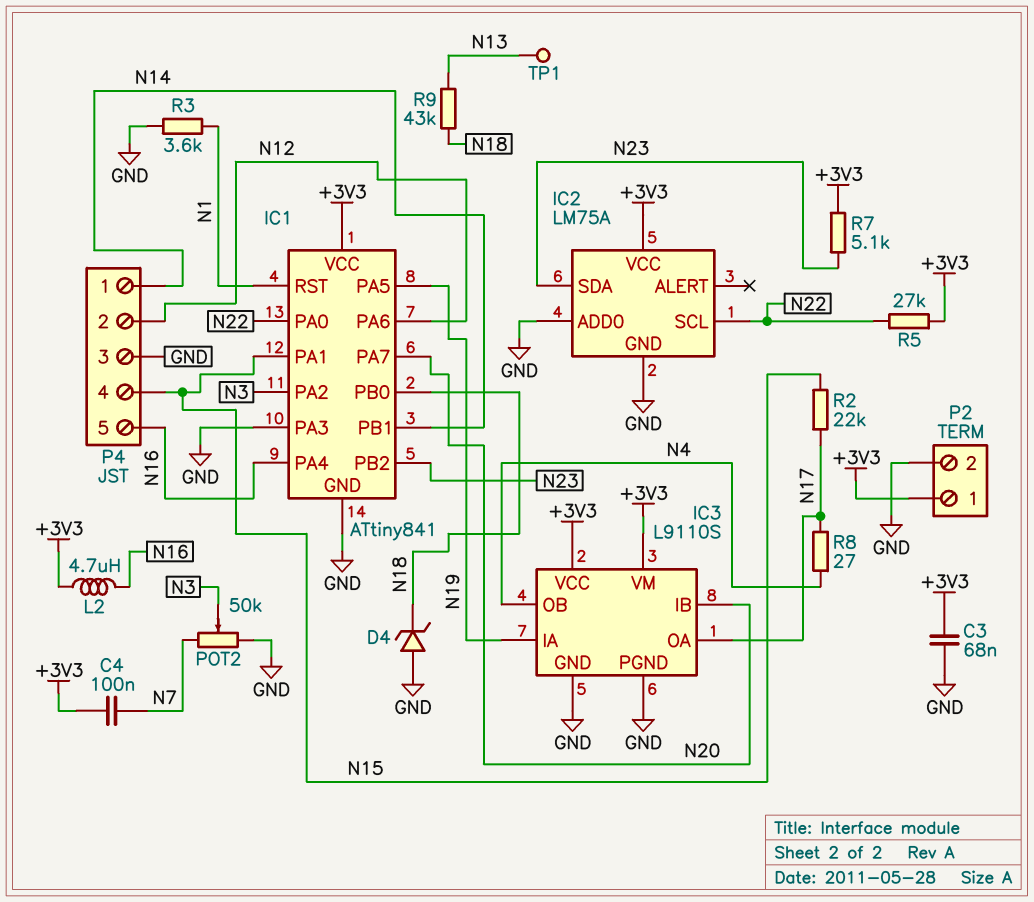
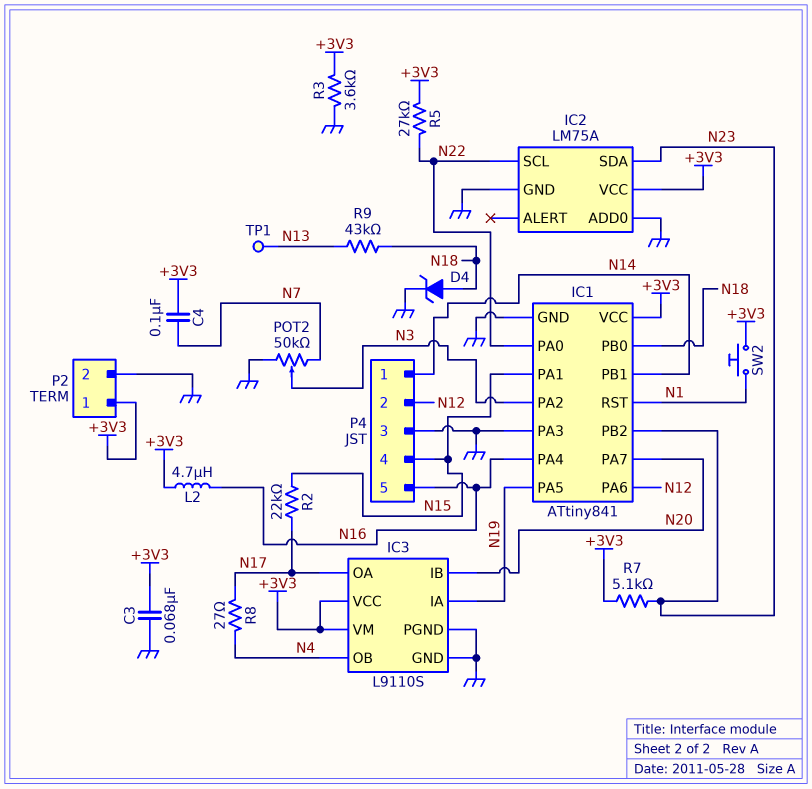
D4: zener (A GND, K N18) -> zener (A N18, K GND)
R3: 3.6k (GND, N1) -> 3.6k (+3V3, GND)
SW2: none -> button (+3V3, N1)

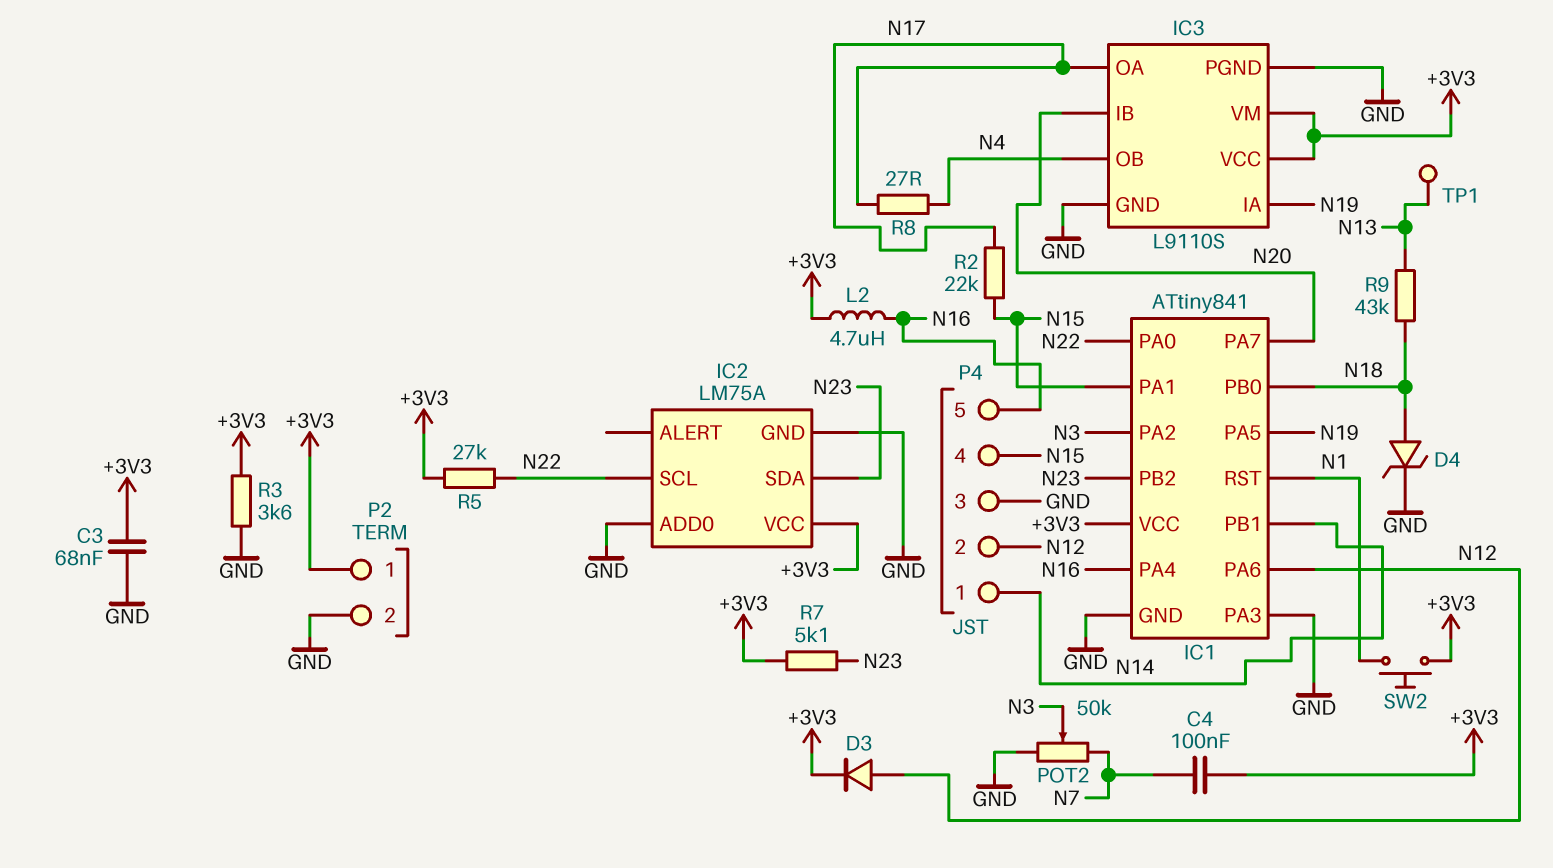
D3: none -> diode (A N12, K +3V3)

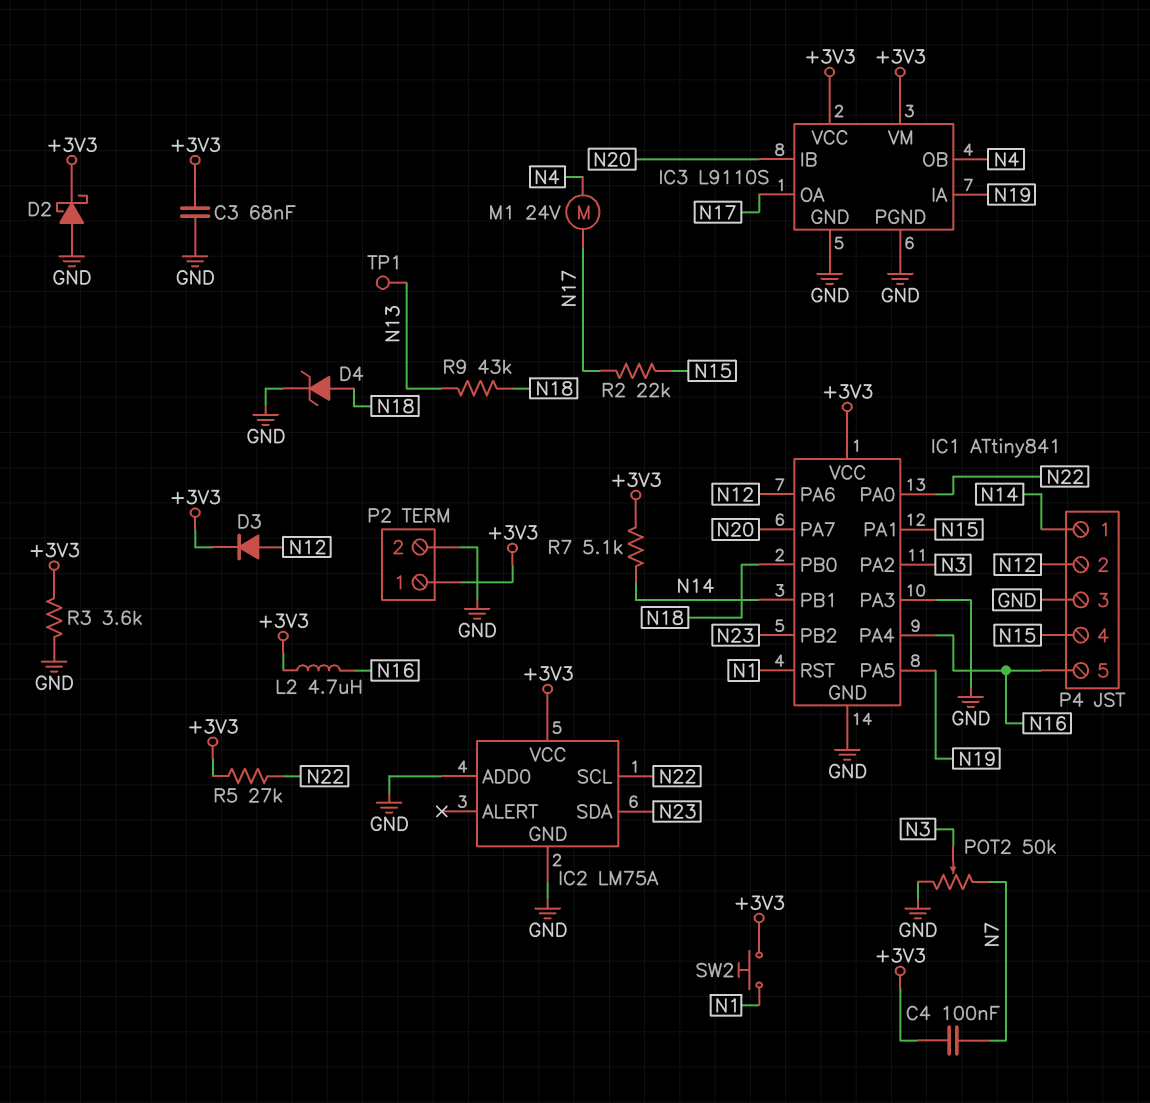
D2: none -> schottky (A GND, K +3V3)
M1: none -> motor 24V (N4, N17)
R7: 5.1k (+3V3, N23) -> 5.1k (+3V3, N14)
R8: 27 (N4, N17) -> none

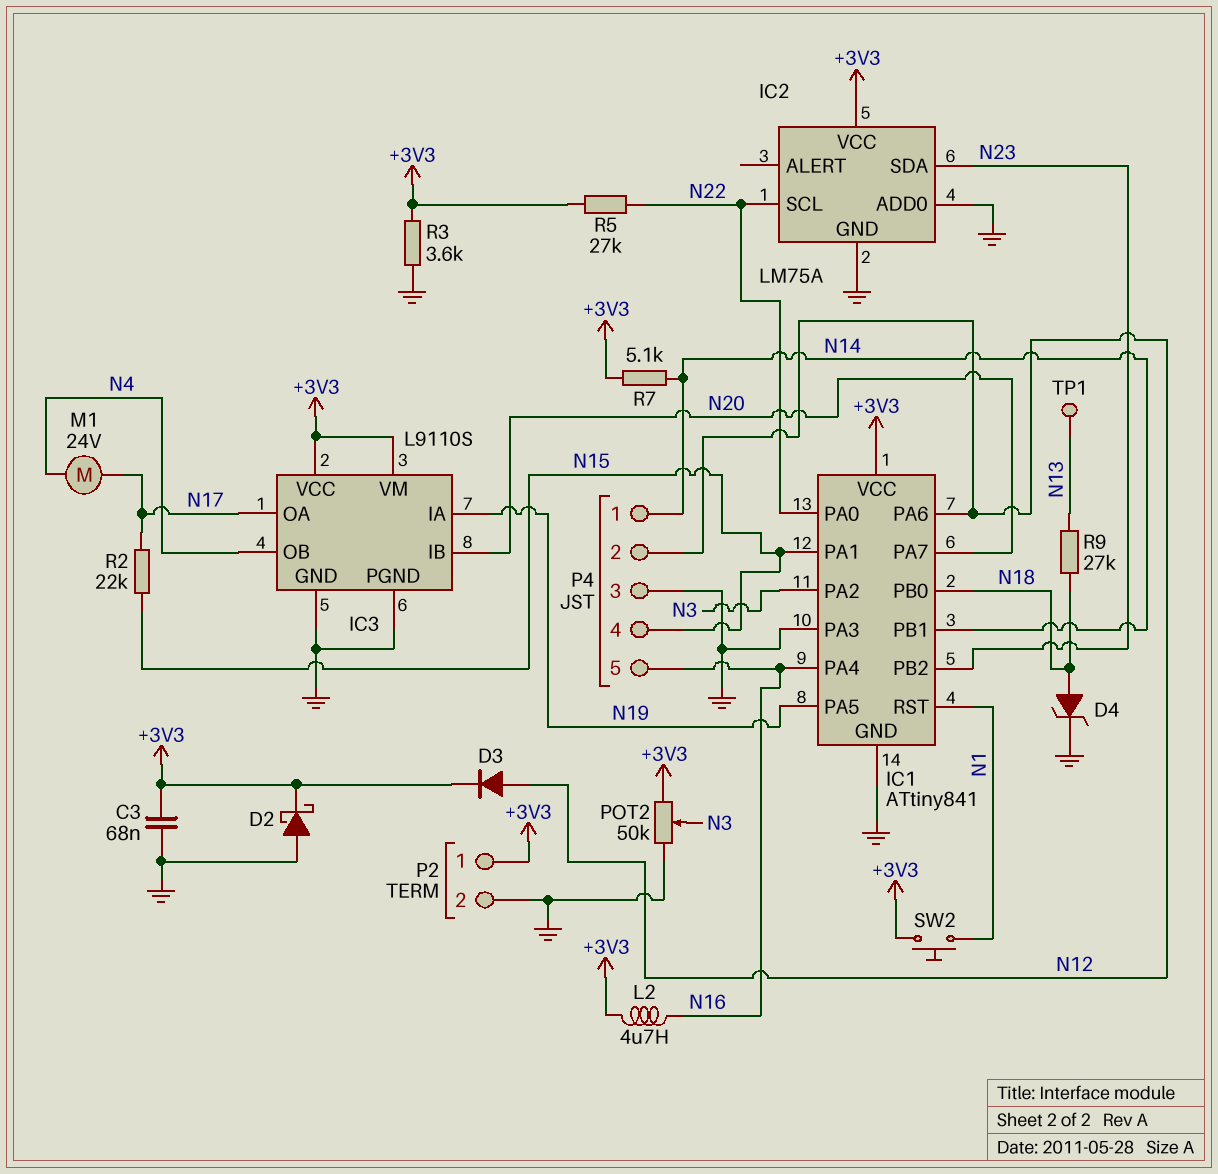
C4: 100nF (+3V3, N7) -> none
POT2: 50k (GND, N7, wiper N3) -> 50k (+3V3, GND, wiper N3)
R9: 43k (N13, N18) -> 27k (N13, N18)

